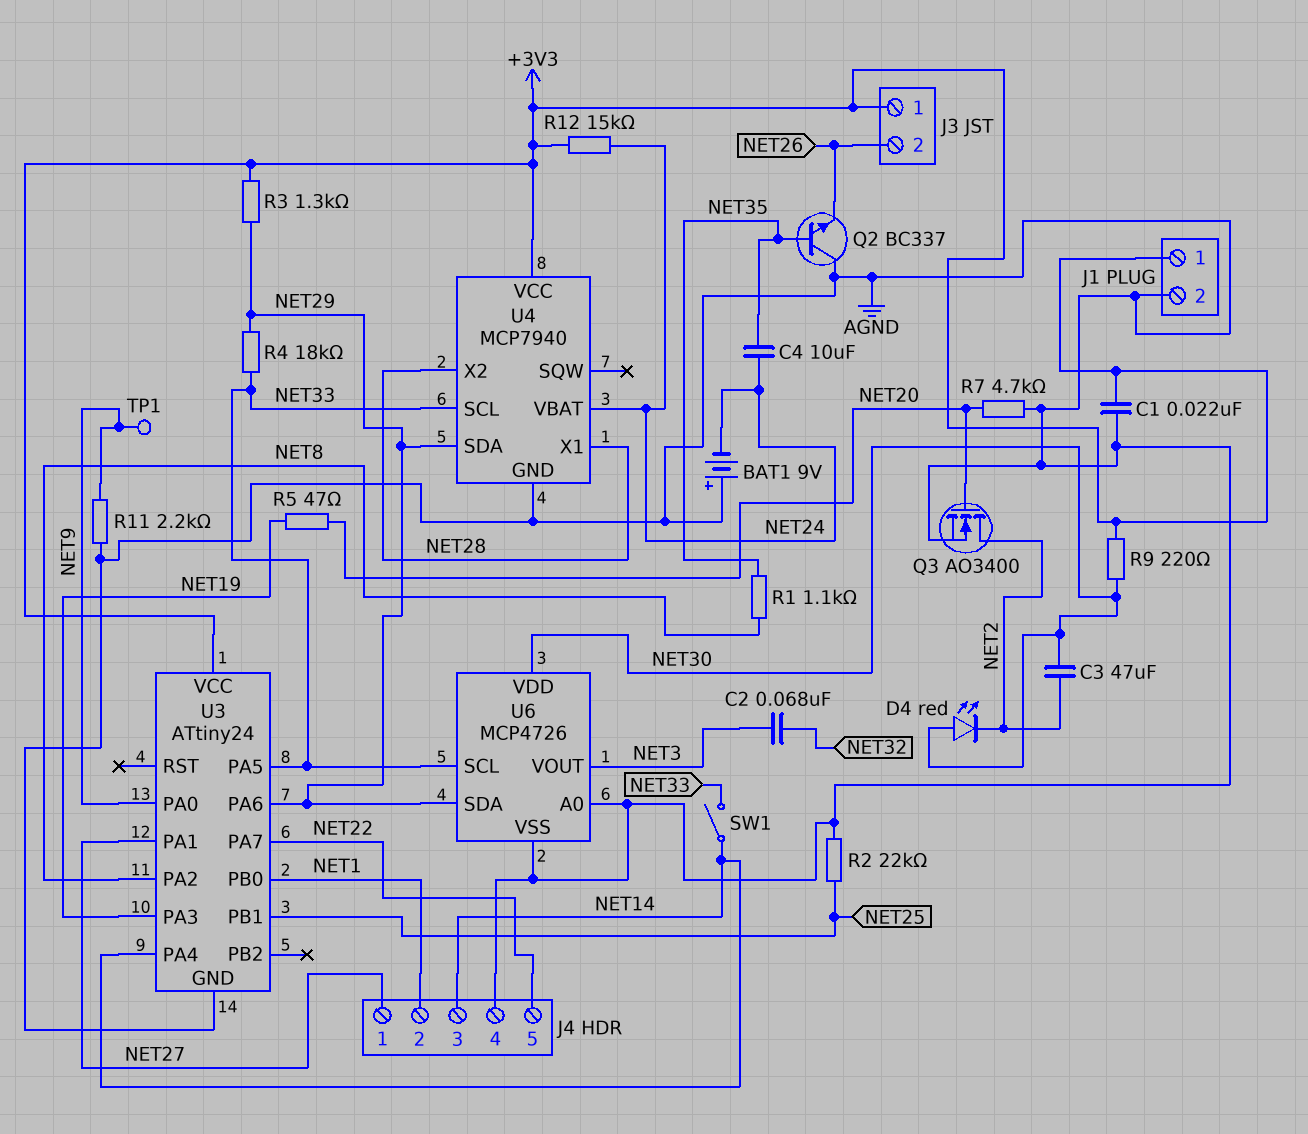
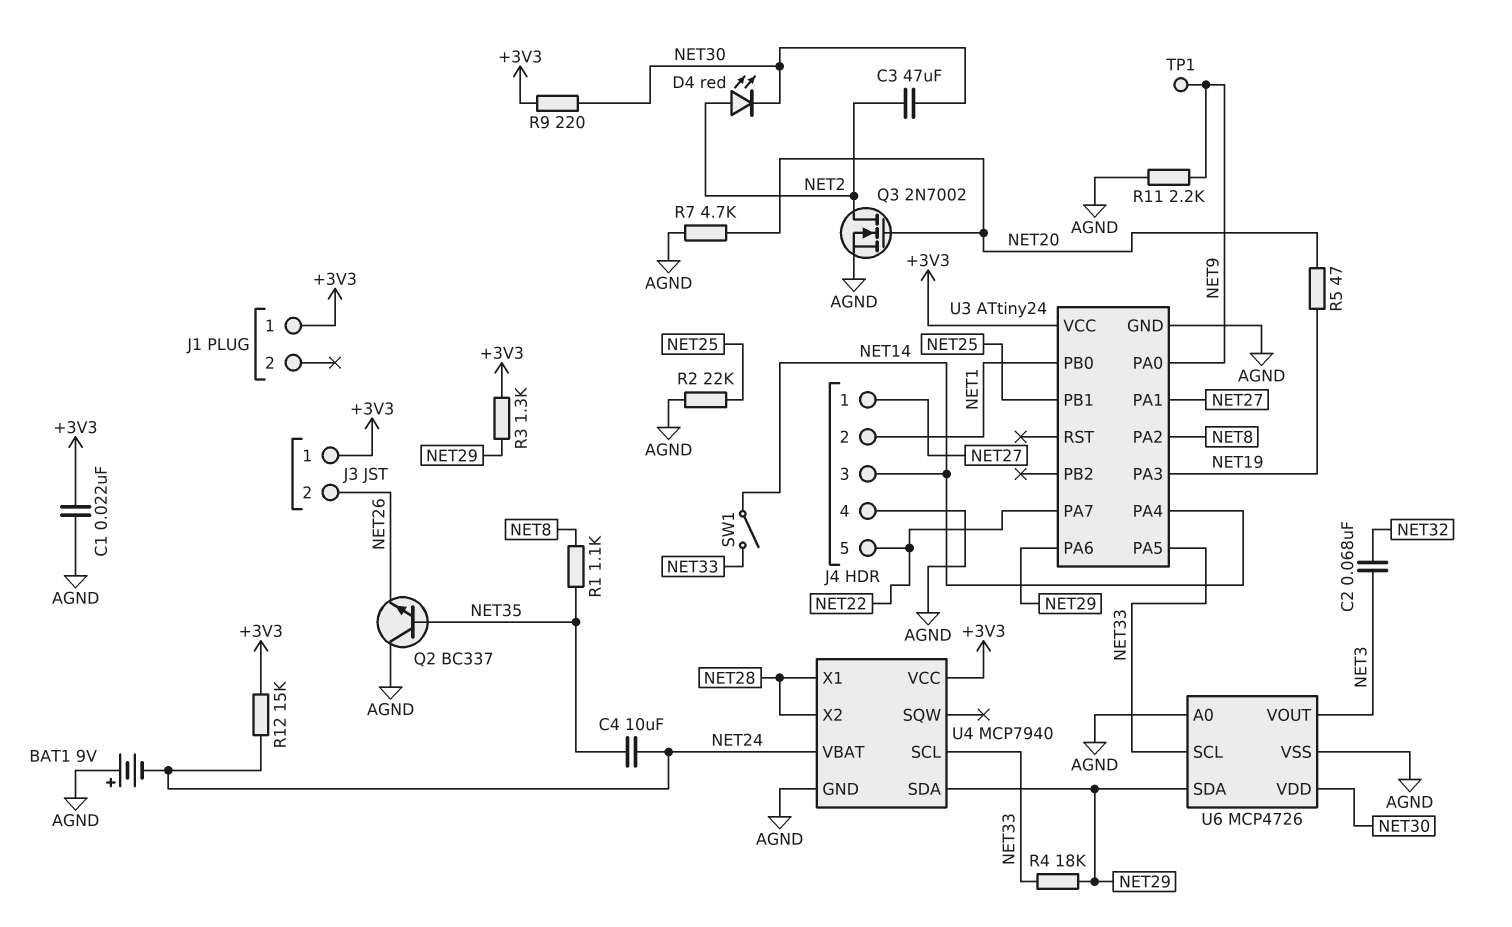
D4: LED red (A NET30, K NET2) -> LED red (A NET2, K NET30)
J1 pin 2: AGND -> none
Q3: NMOS AO3400 (G NET20, D NET2, S AGND) -> NMOS 2N7002 (G NET20, D NET2, S AGND)

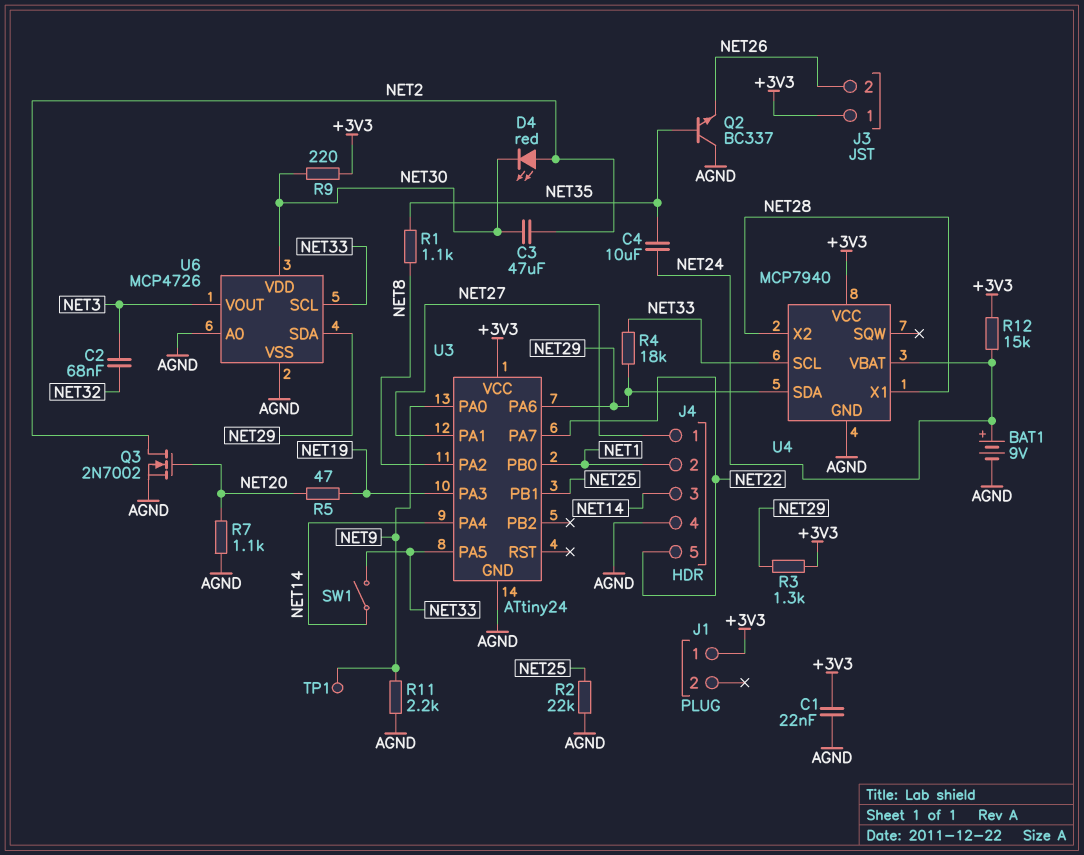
BAT1: 9V (plus AGND, minus NET24) -> 9V (plus NET24, minus AGND)
R7: 4.7k (AGND, NET20) -> 1.1k (AGND, NET20)

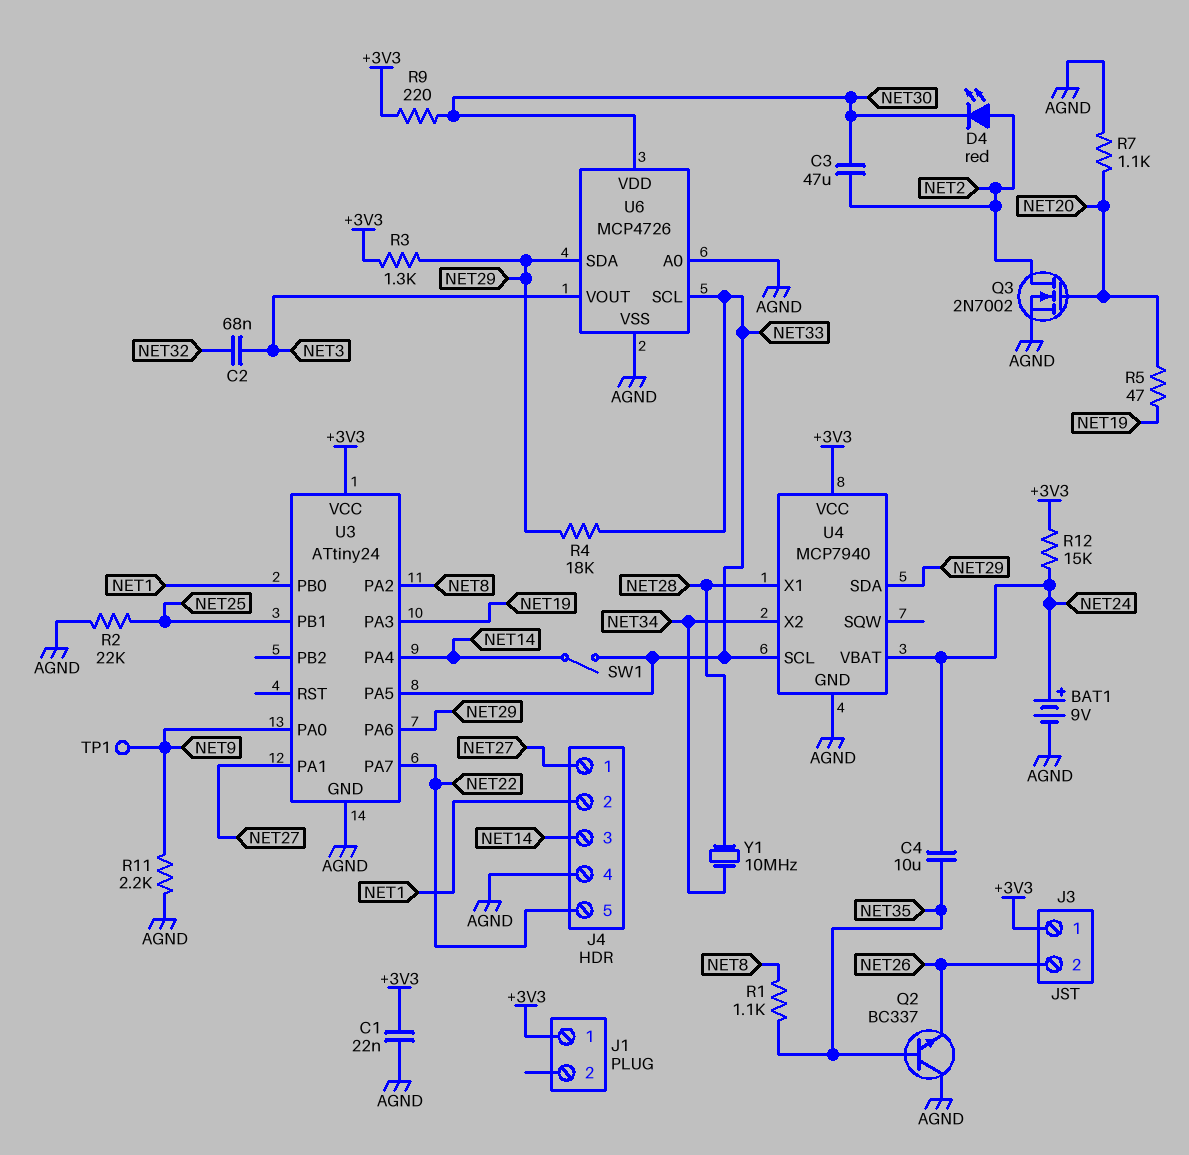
U4 pin X2: NET28 -> NET34
Y1: none -> 10MHz (NET28, NET34)

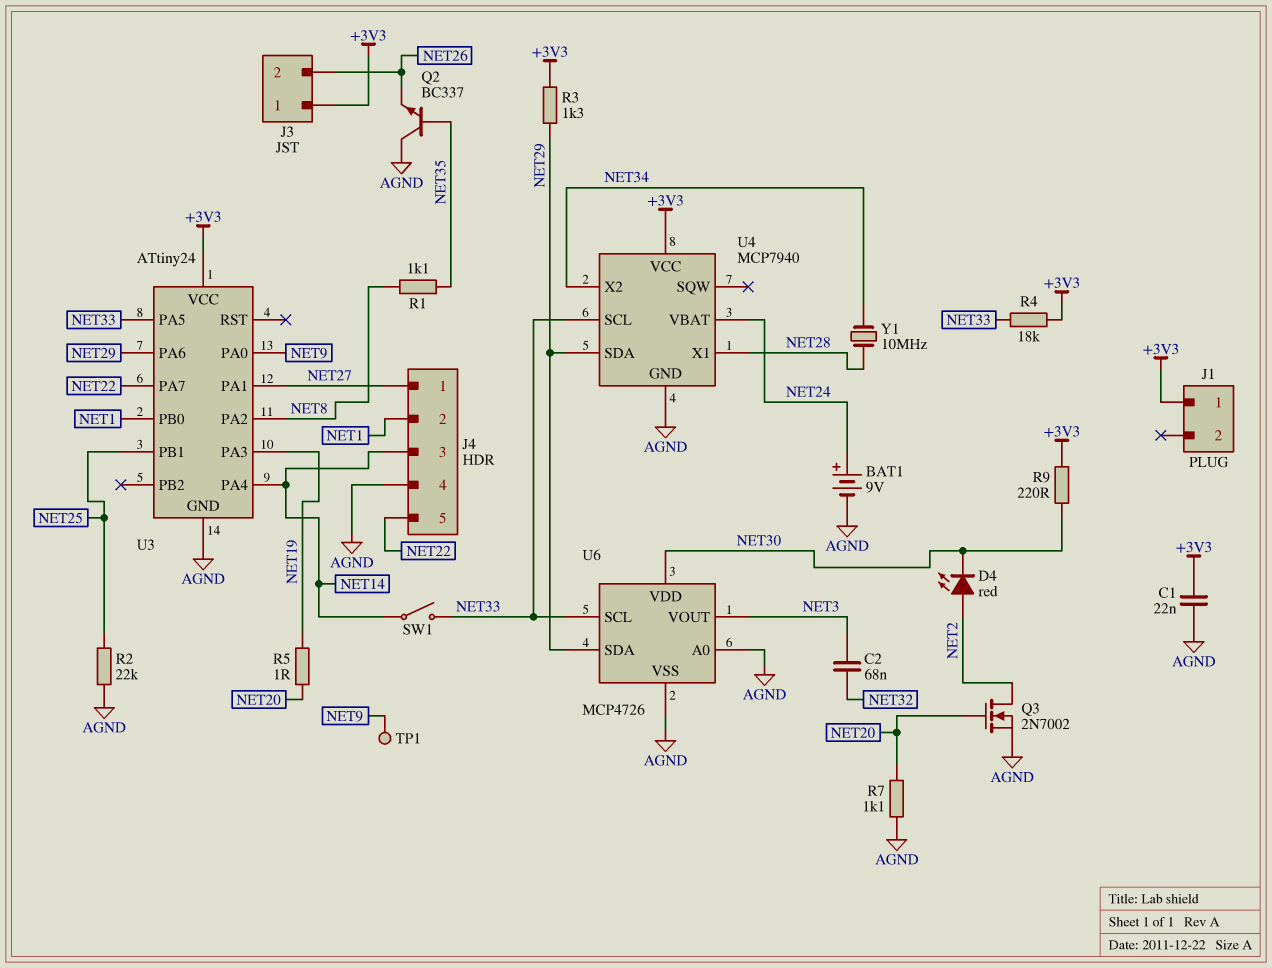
C3: 47uF (NET2, NET30) -> none
C4: 10uF (NET24, NET35) -> none
R4: 18k (NET29, NET33) -> 18k (+3V3, NET33)
R5: 47 (NET19, NET20) -> 1 (NET19, NET20)
R11: 2.2k (AGND, NET9) -> none
R12: 15k (+3V3, NET24) -> none

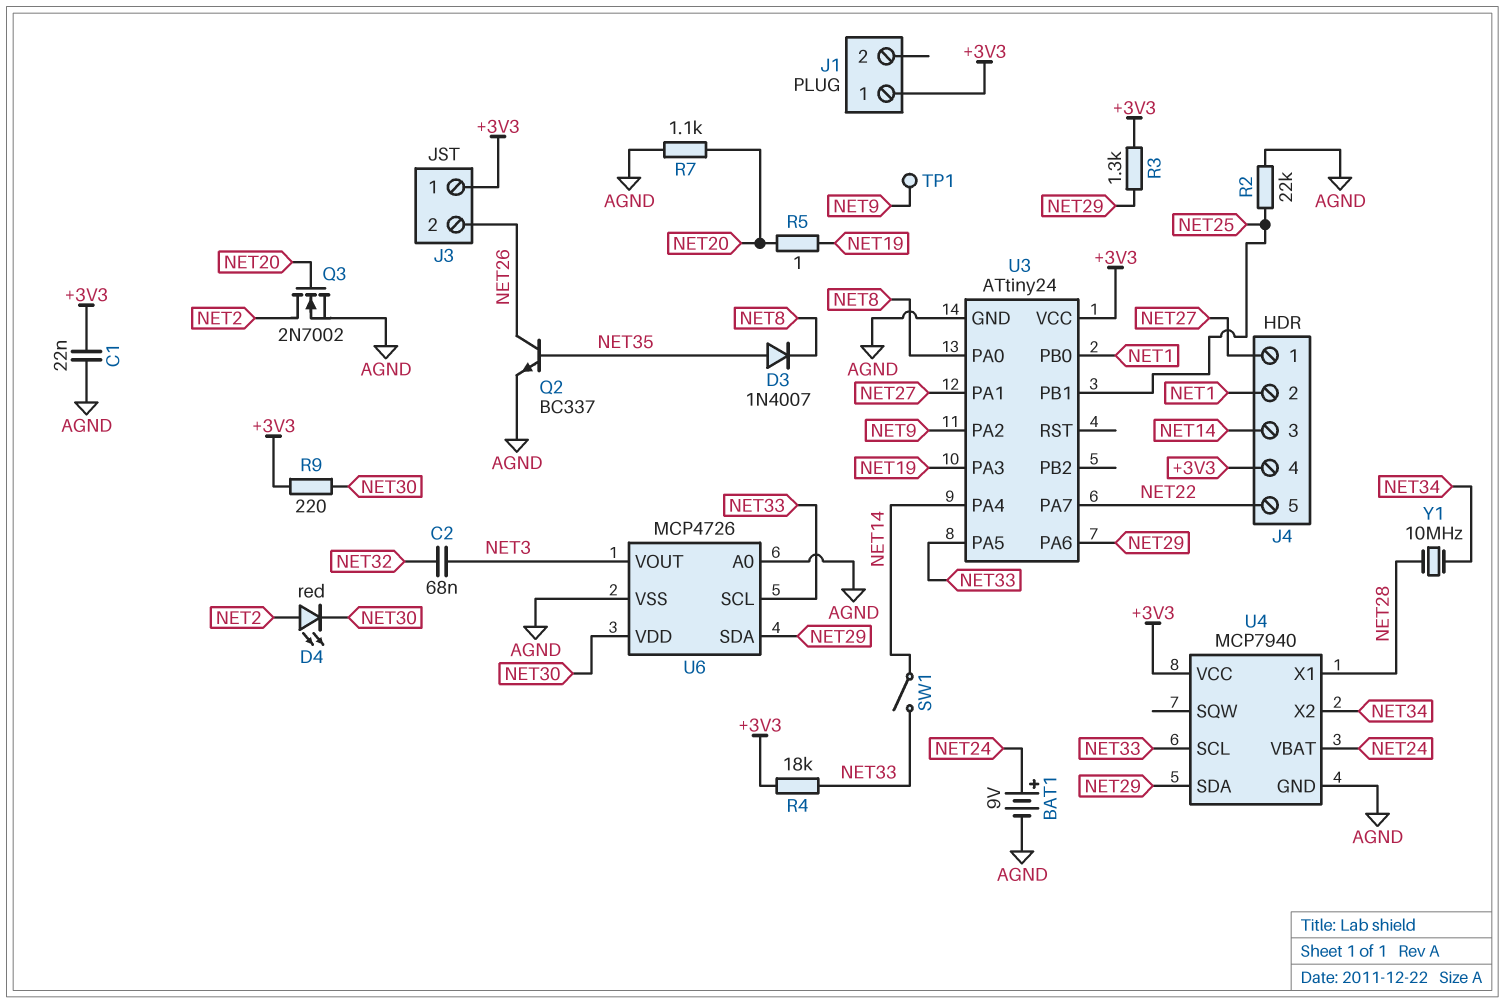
D3: none -> diode 1N4007 (A NET35, K NET8)
J4 pin 4: AGND -> +3V3
Q2: NPN BC337 (B NET35, C AGND, E NET26) -> NPN BC337 (B NET35, C NET26, E AGND)
R1: 1.1k (NET8, NET35) -> none
U3 pin PA0: NET9 -> NET8
U3 pin PA2: NET8 -> NET9

